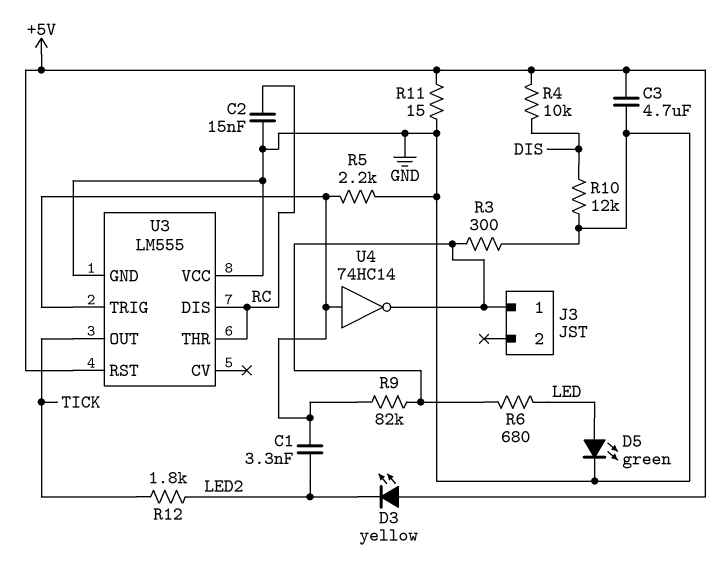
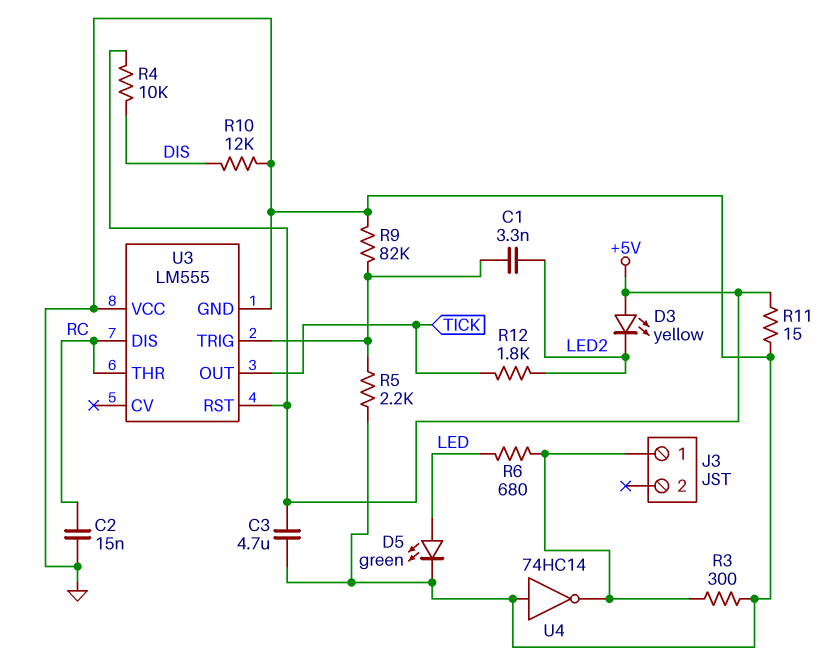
R9: 82k (J3/1, U3/TRIG) -> 82k (GND, U3/TRIG)
U4: NOT 74HC14 (in U3/TRIG, out J3/1) -> NOT 74HC14 (in GND, out J3/1)

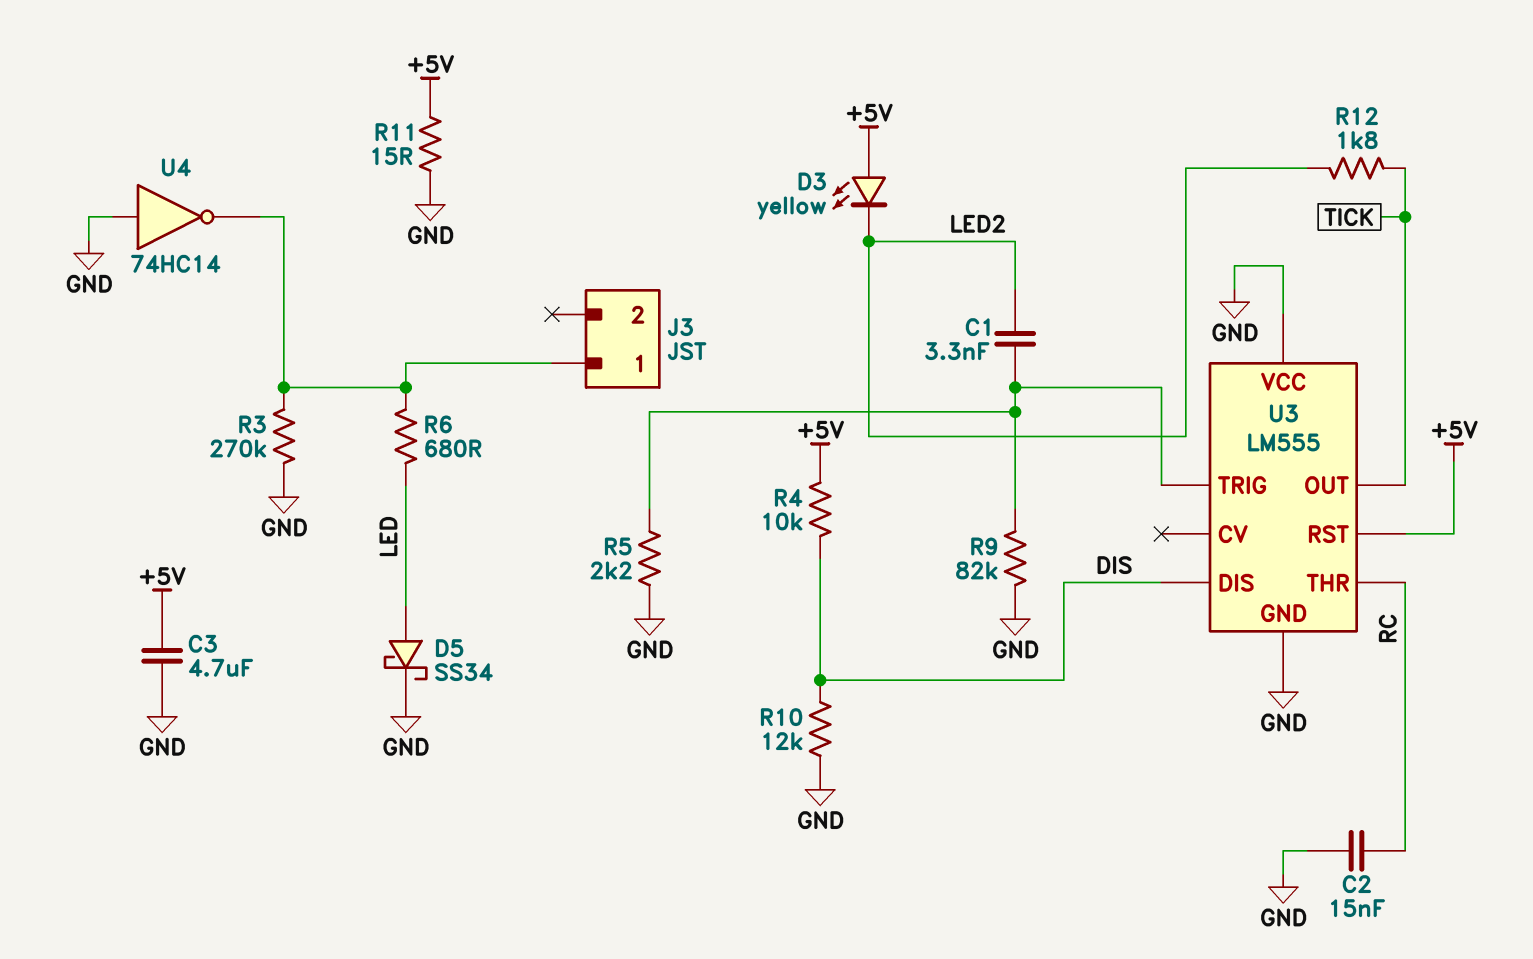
D5: LED green (A LED, K GND) -> schottky SS34 (A LED, K GND)
R3: 300 (GND, J3/1) -> 270k (GND, J3/1)
U3 pin DIS: RC -> DIS

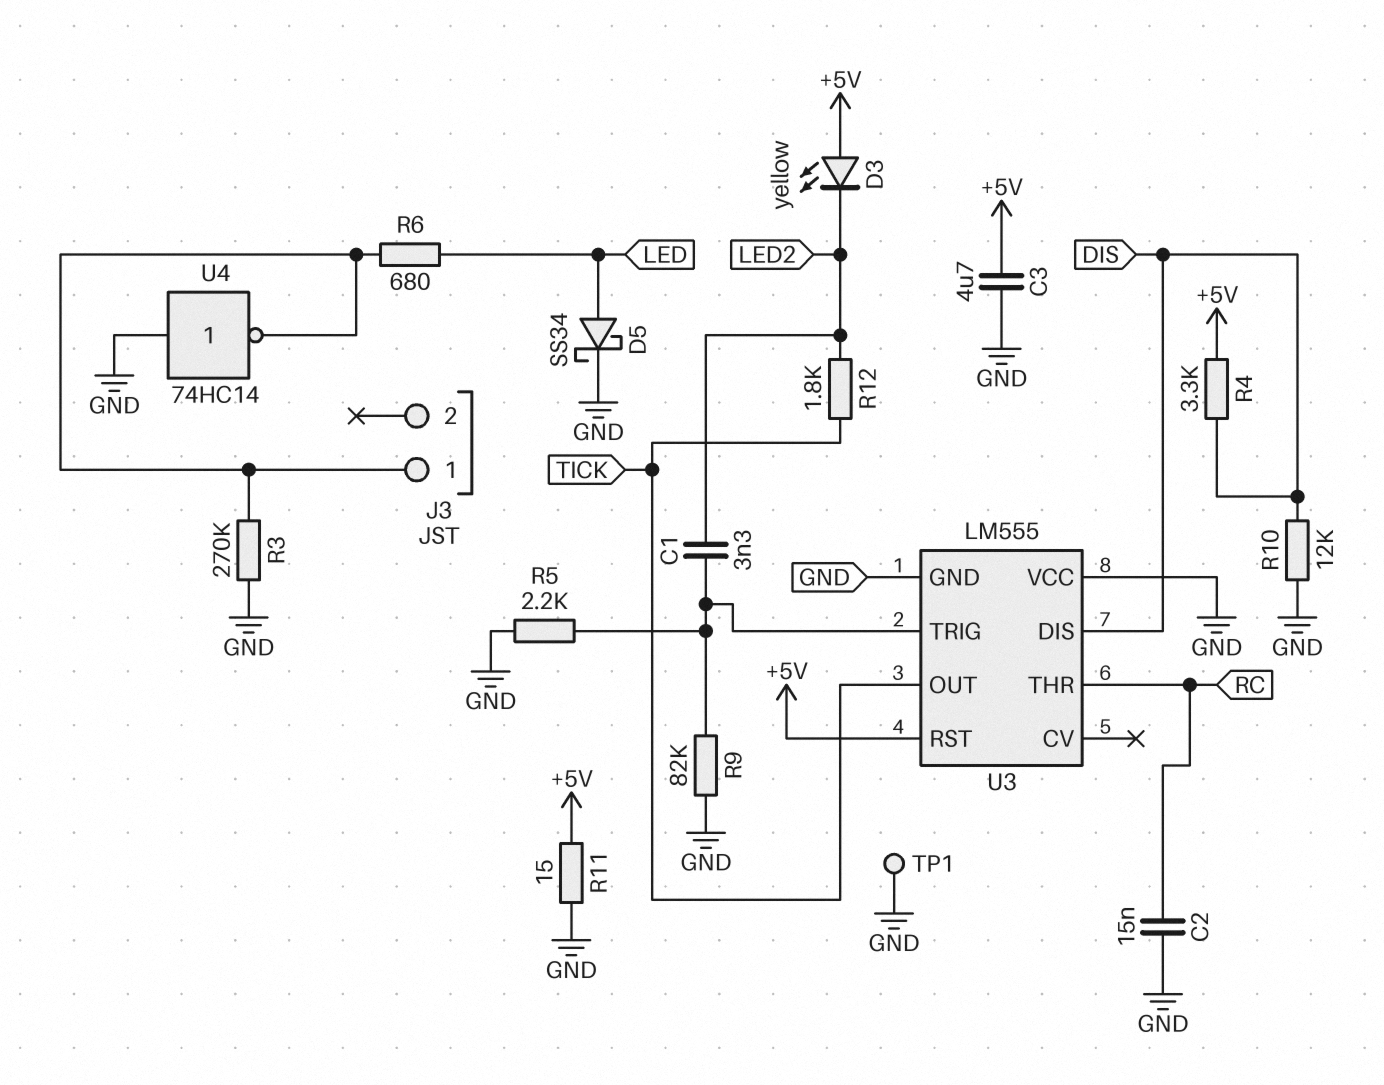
R4: 10k (+5V, DIS) -> 3.3k (+5V, DIS)
TP1: none -> test point (GND)

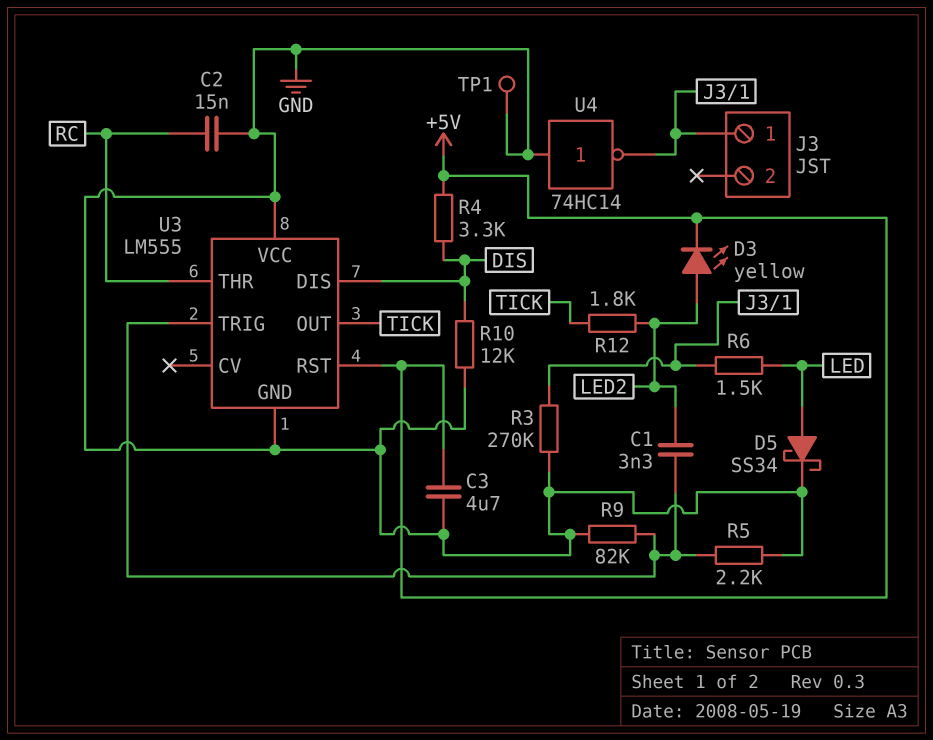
D3: LED yellow (A +5V, K LED2) -> LED yellow (A LED2, K +5V)
R6: 680 (J3/1, LED) -> 1.5k (J3/1, LED)
R11: 15 (+5V, GND) -> none

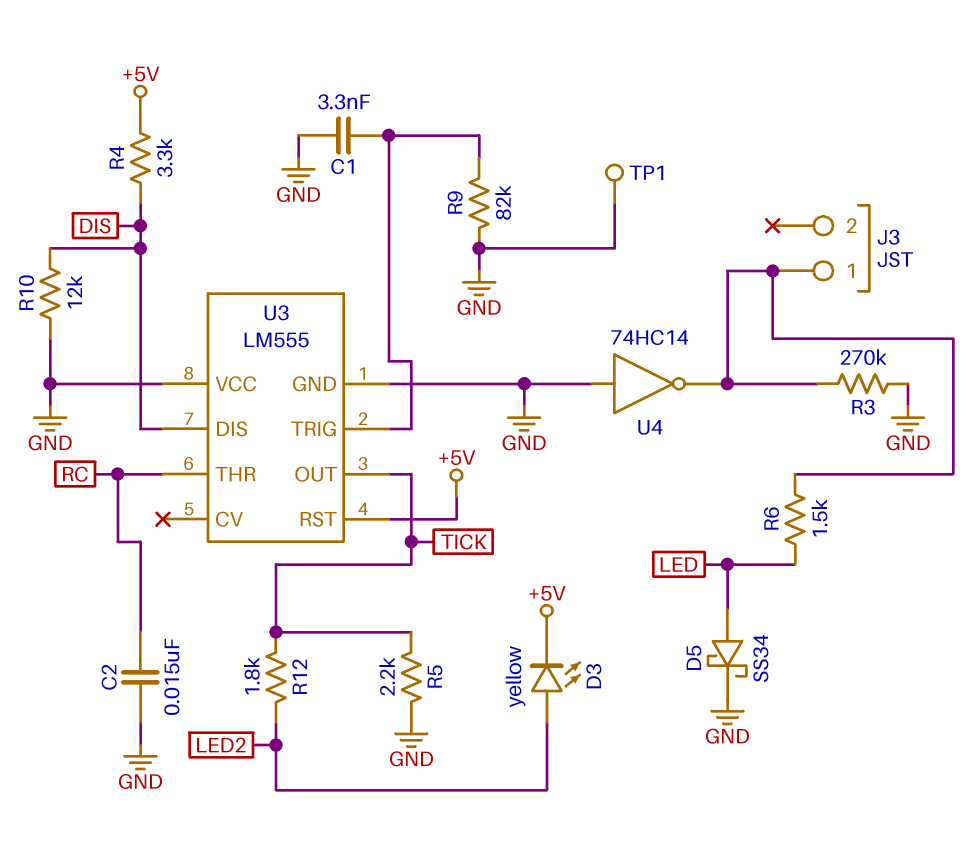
C1: 3.3nF (LED2, U3/TRIG) -> 3.3nF (GND, U3/TRIG)
C3: 4.7uF (+5V, GND) -> none
R5: 2.2k (GND, U3/TRIG) -> 2.2k (GND, TICK)

